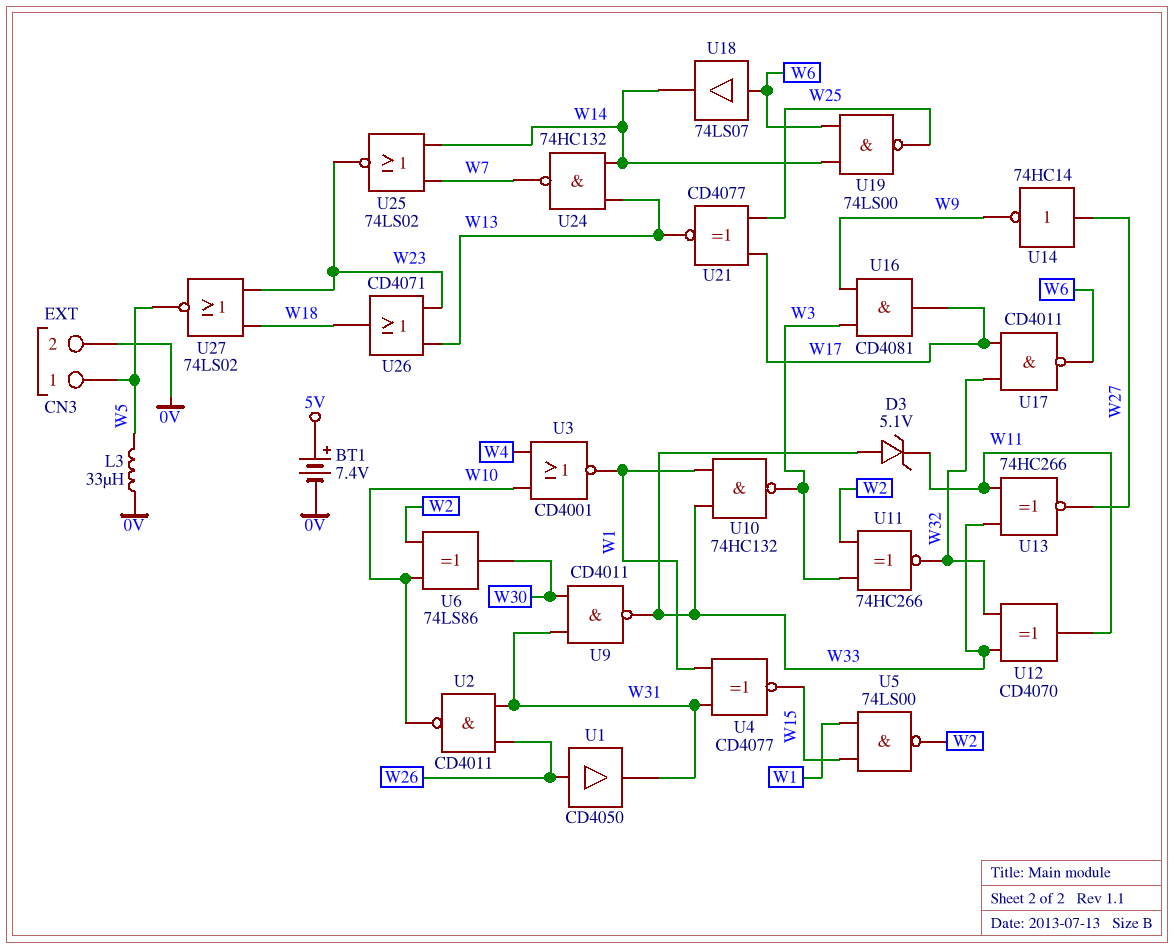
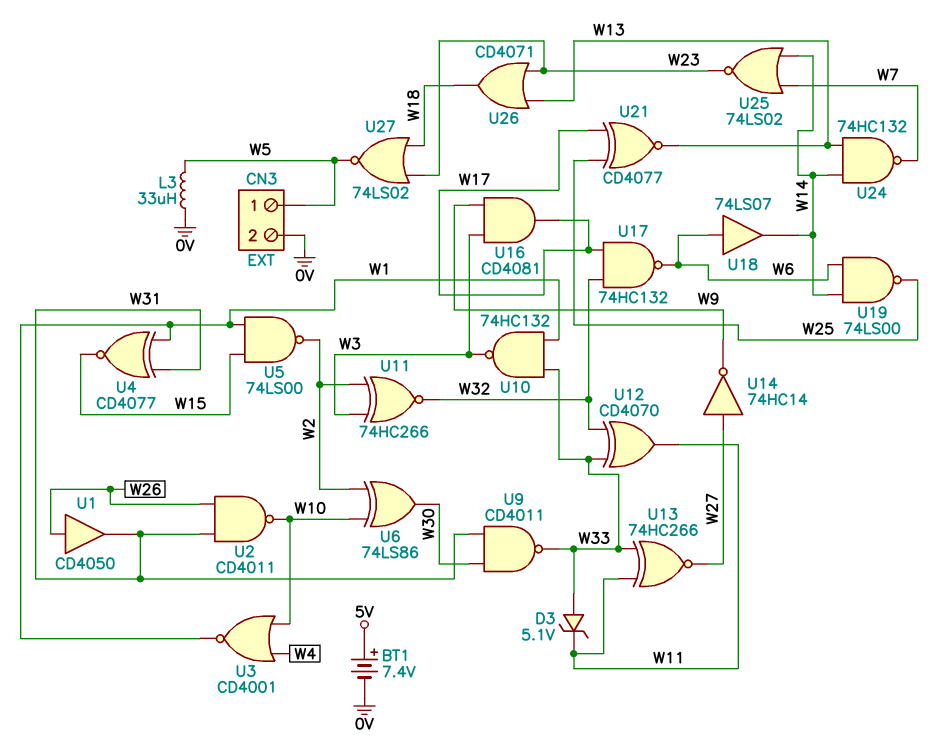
U17: NAND CD4011 (in W17, in W32, out W6) -> NAND 74HC132 (in W17, in W32, out W6)

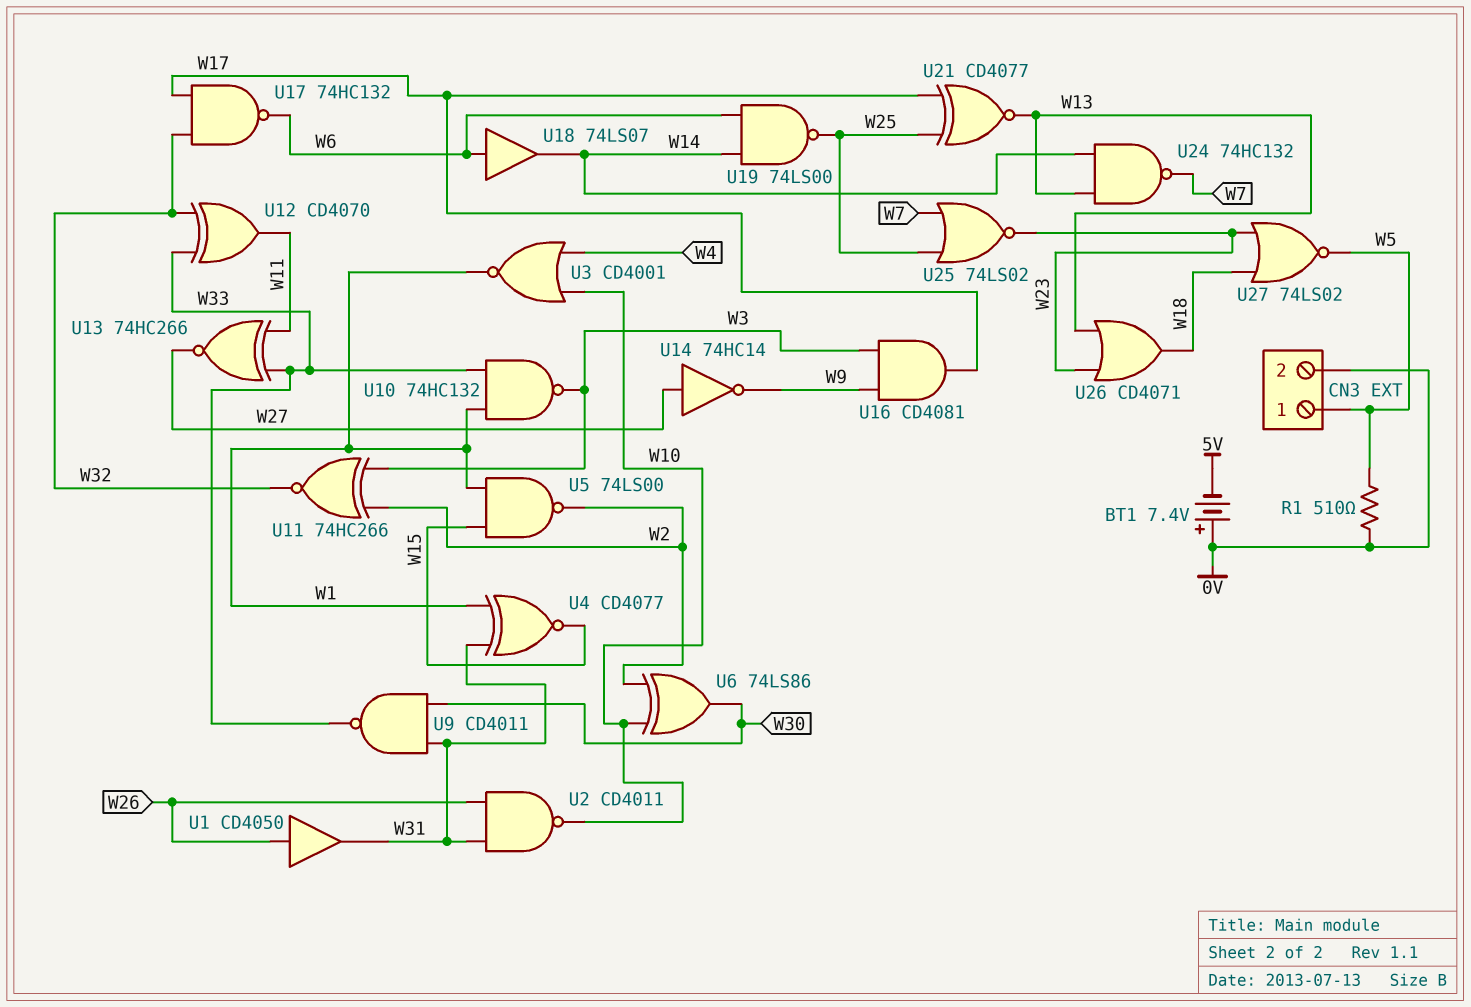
BT1: 7.4V (plus 5V, minus 0V) -> 7.4V (plus 0V, minus 5V)
D3: zener 5.1V (A W33, K W11) -> none
L3: 33uH (0V, W5) -> none
R1: none -> 510 (0V, W5)
U25: NOR 74LS02 (in W7, in W14, out W23) -> NOR 74LS02 (in W7, in W25, out W23)

